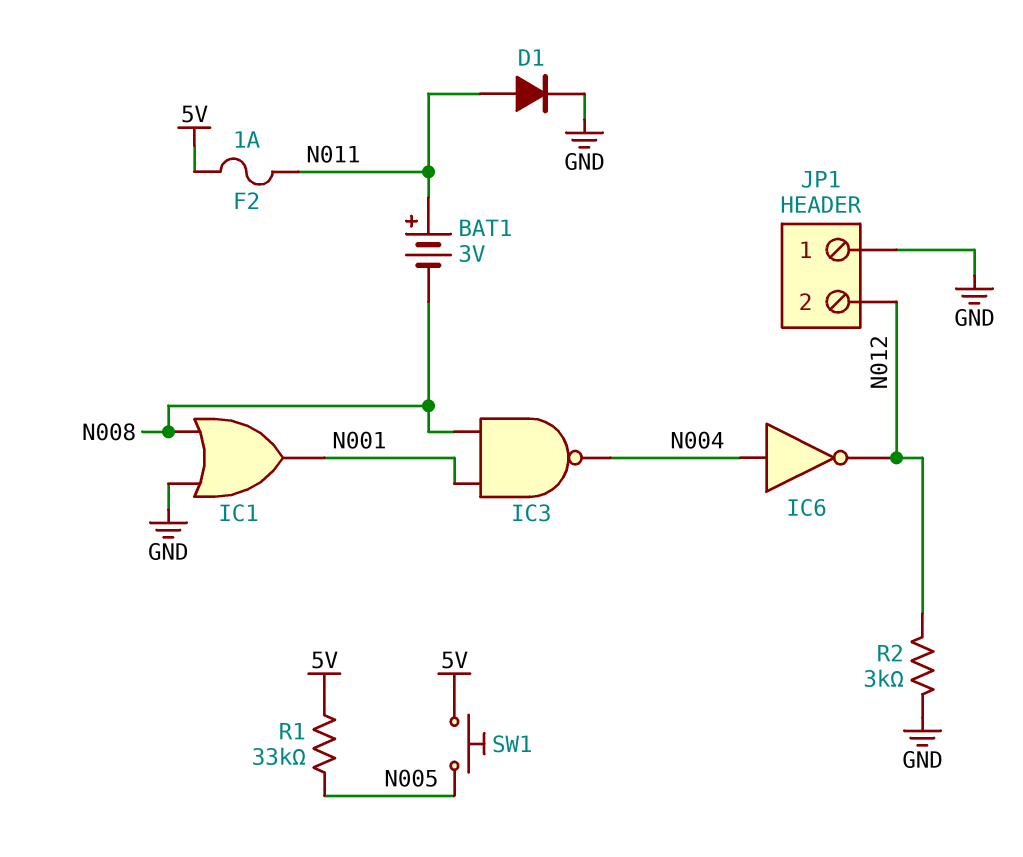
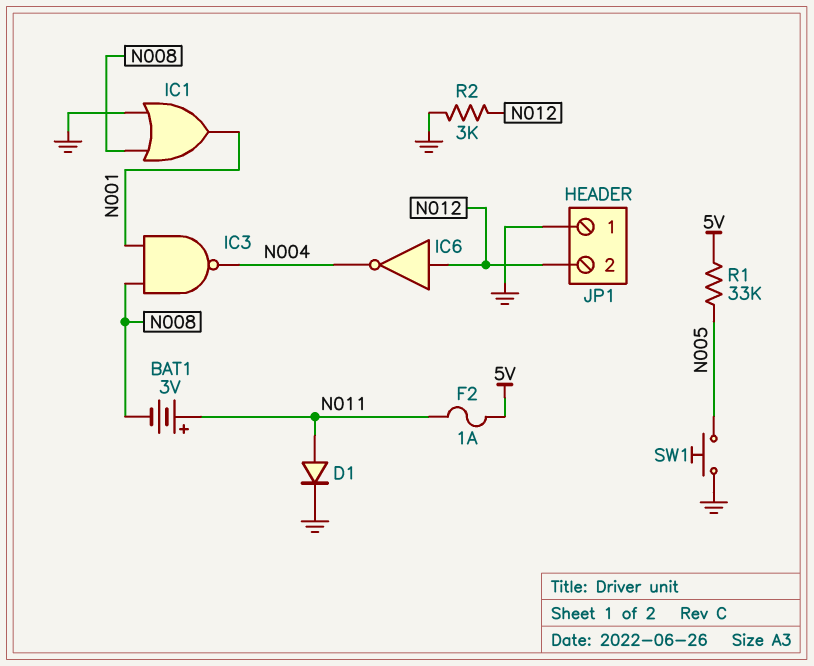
IC6: NOT (in N004, out N012) -> NOT (in N012, out N004)
SW1: button (5V, N005) -> button (GND, N005)

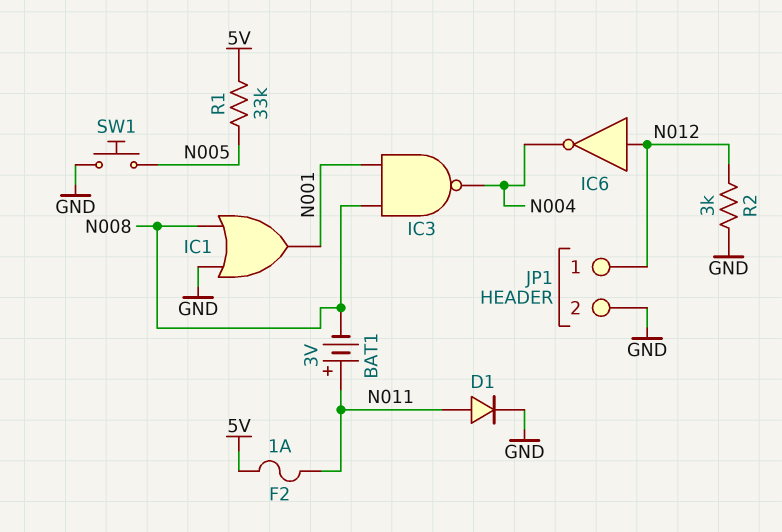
JP1 pin 1: GND -> N012
JP1 pin 2: N012 -> GND

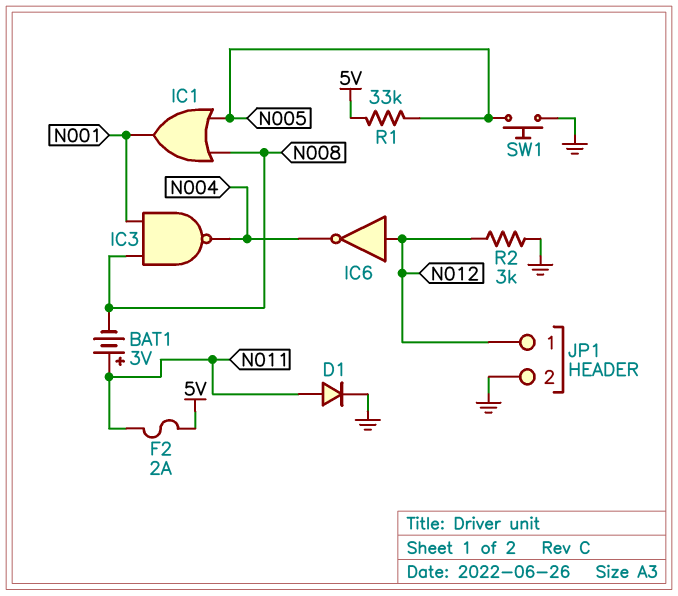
F2: 1A (5V, N011) -> 2A (5V, N011)
IC1: OR (in GND, in N008, out N001) -> OR (in N005, in N008, out N001)

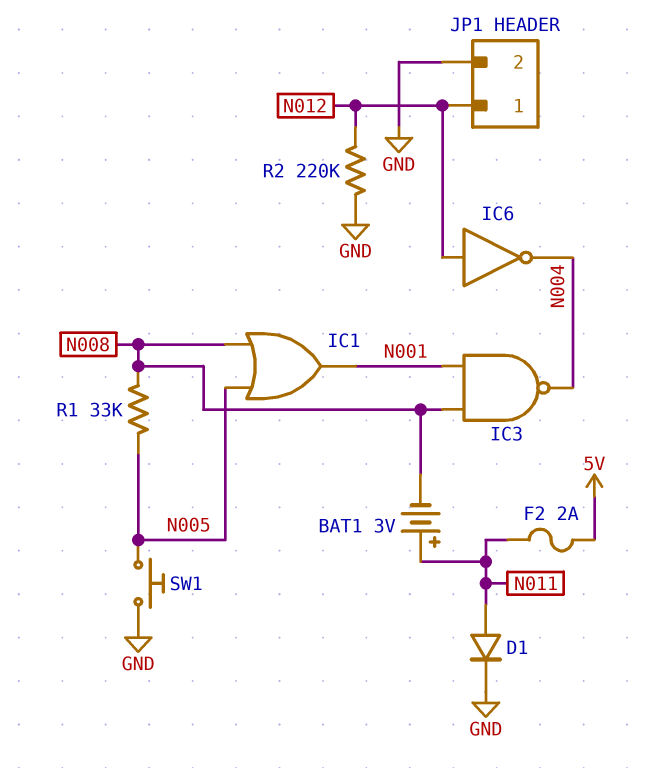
R1: 33k (5V, N005) -> 33k (N005, N008)
R2: 3k (GND, N012) -> 220k (GND, N012)

